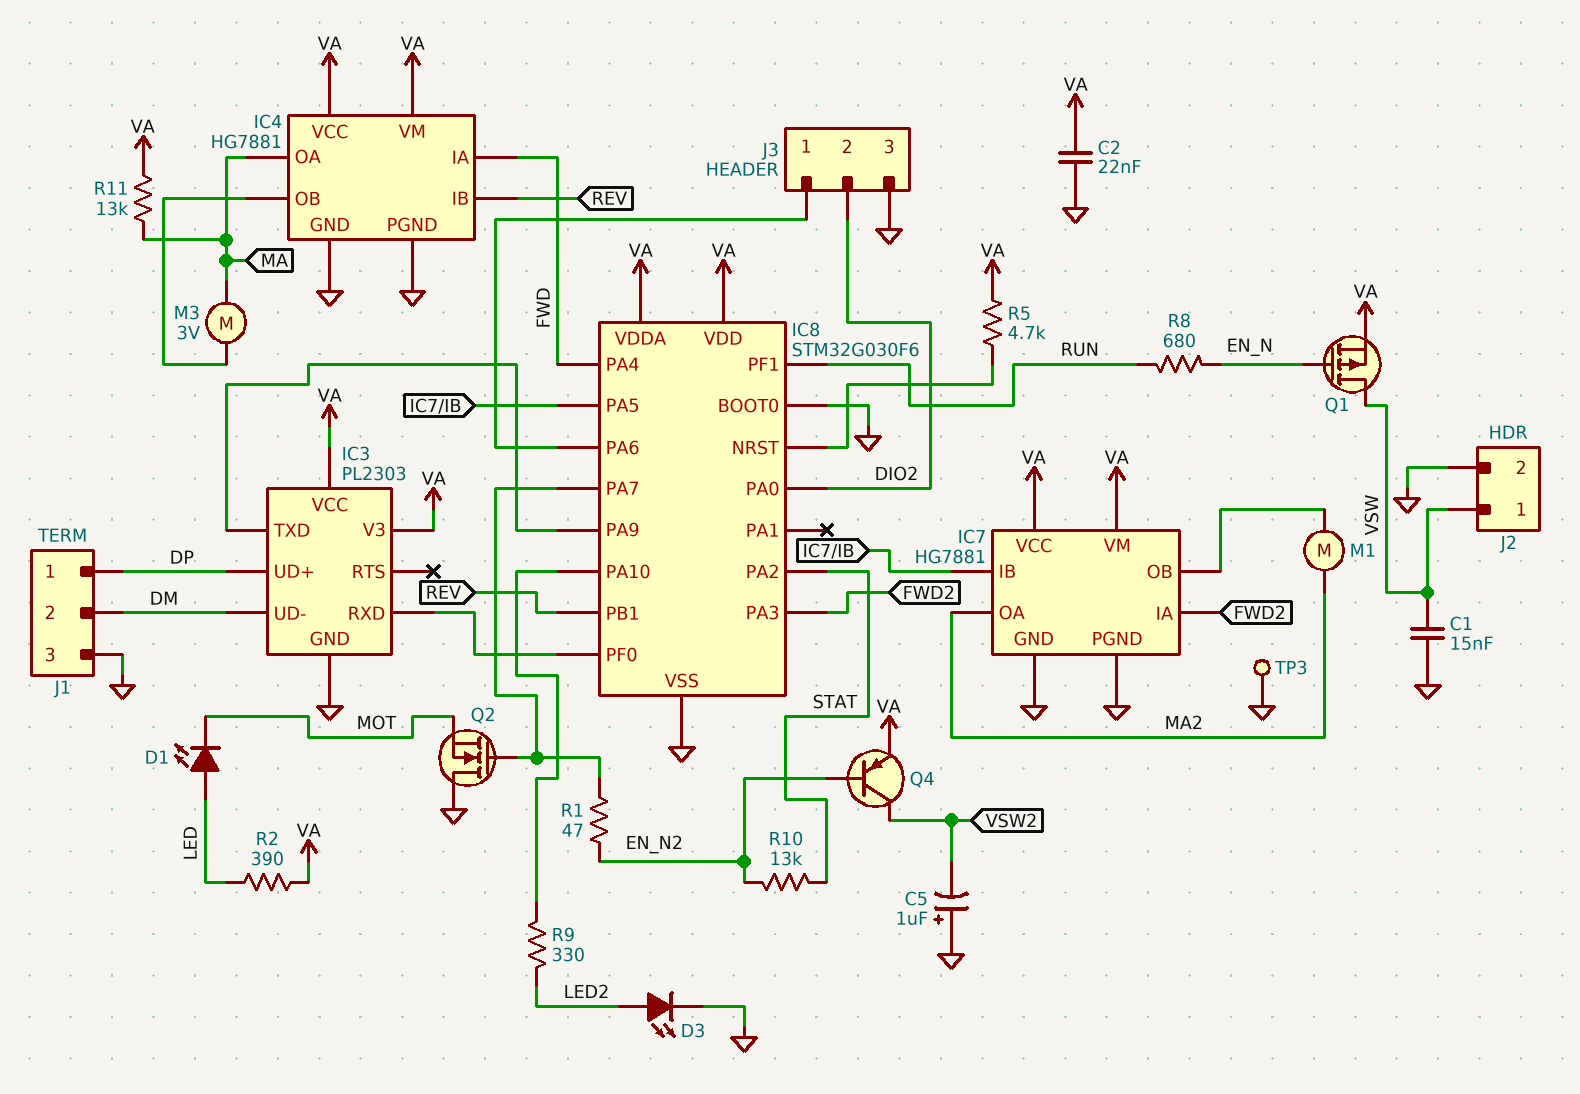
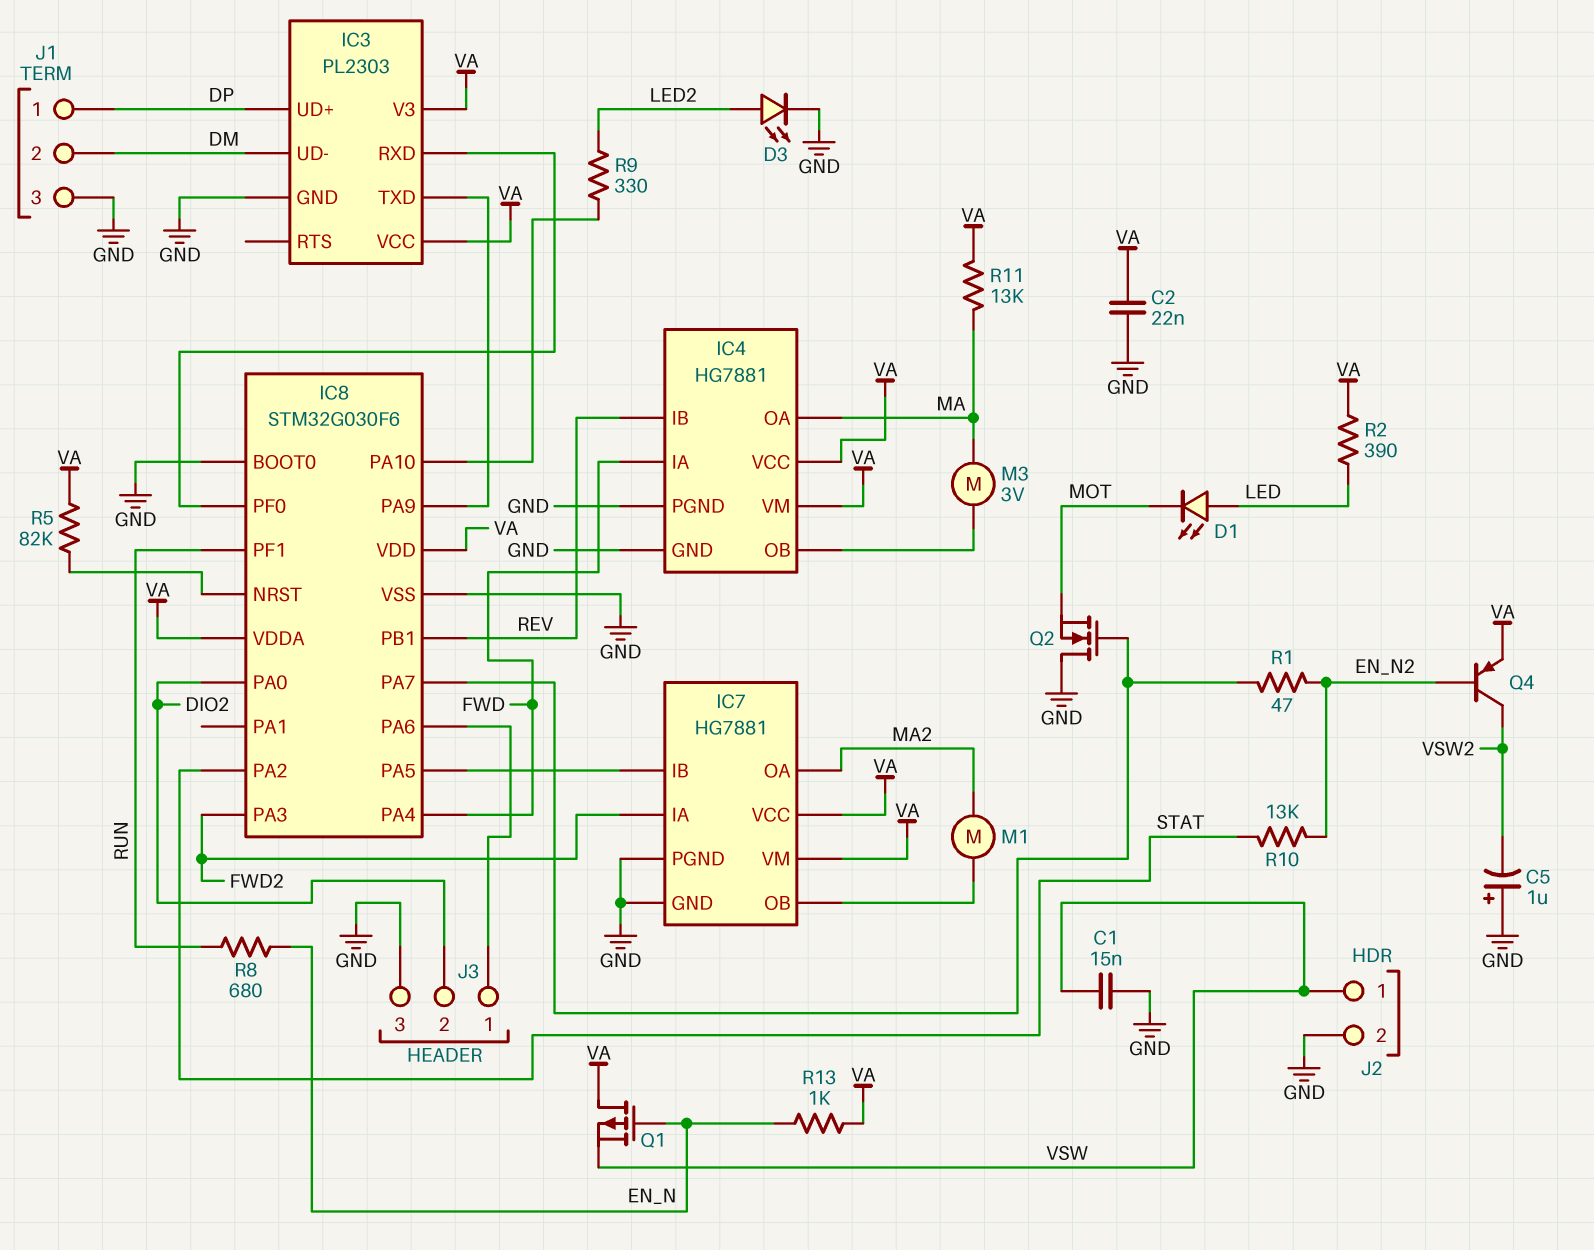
Q1: PMOS (G EN_N, D VSW, S VA) -> PMOS (G EN_N, D VA, S VSW)
R5: 4.7k (IC8/NRST, VA) -> 82k (IC8/NRST, VA)
R13: none -> 1k (EN_N, VA)
TP3: test point (GND) -> none

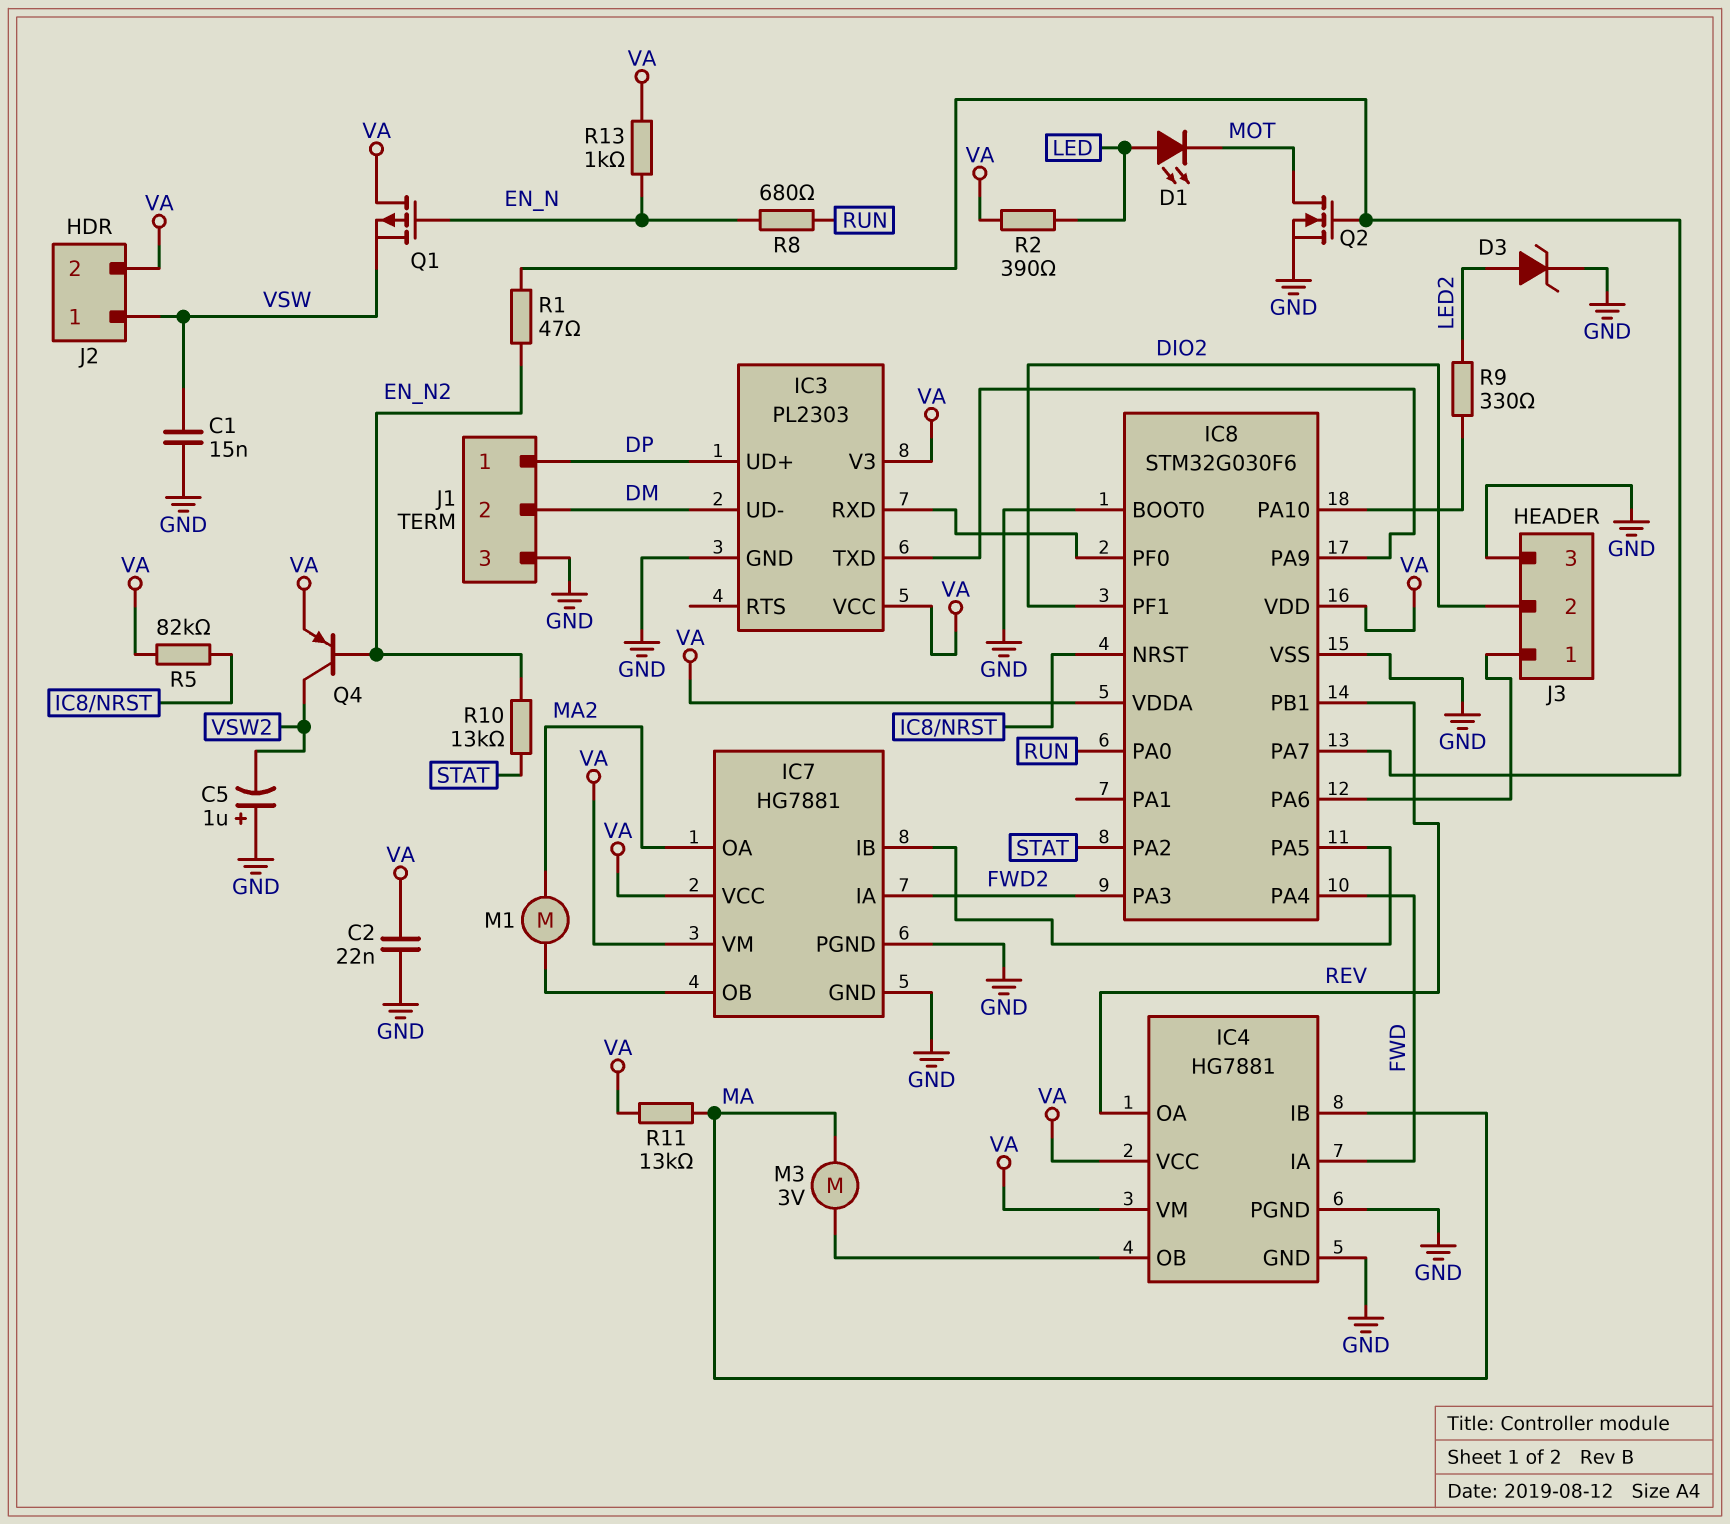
D3: LED (A LED2, K GND) -> zener (A LED2, K GND)
IC4 pin IB: REV -> MA
IC4 pin OA: MA -> REV
IC8 pin PA0: DIO2 -> RUN
IC8 pin PF1: RUN -> DIO2
J2 pin 2: GND -> VA
Q2: NMOS (G IC8/PA7, D GND, S MOT) -> NMOS (G IC8/PA7, D MOT, S GND)

